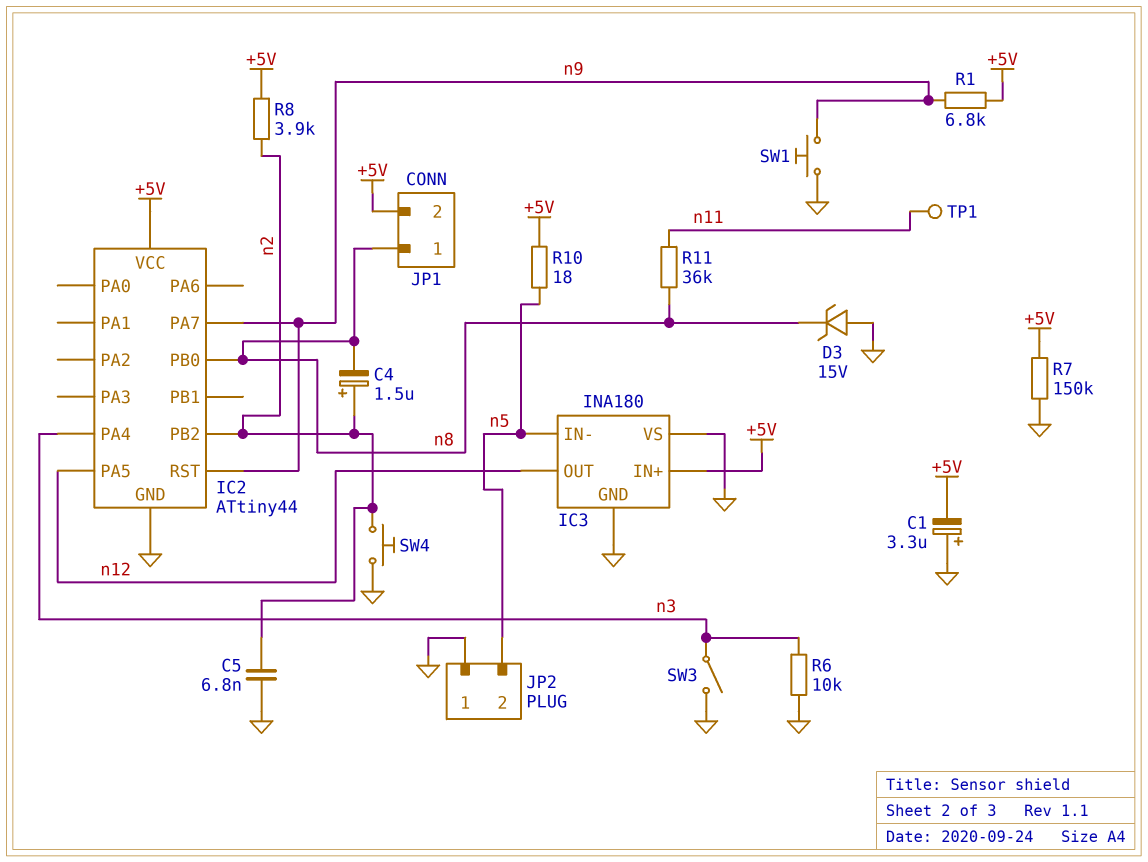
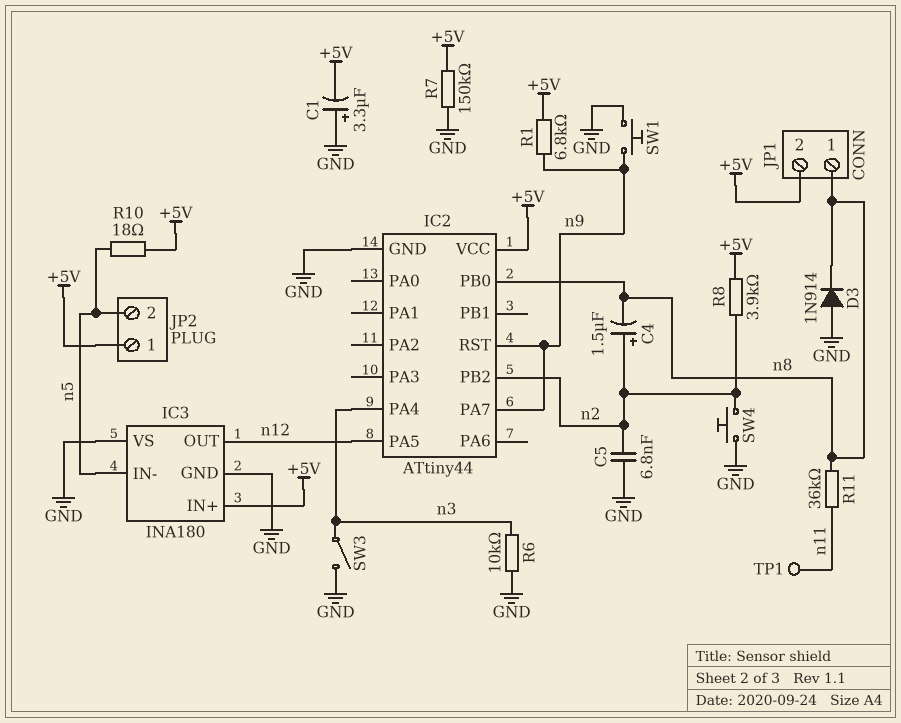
D3: zener 15V (A GND, K n8) -> diode 1N914 (A GND, K n8)
JP2 pin 1: GND -> +5V

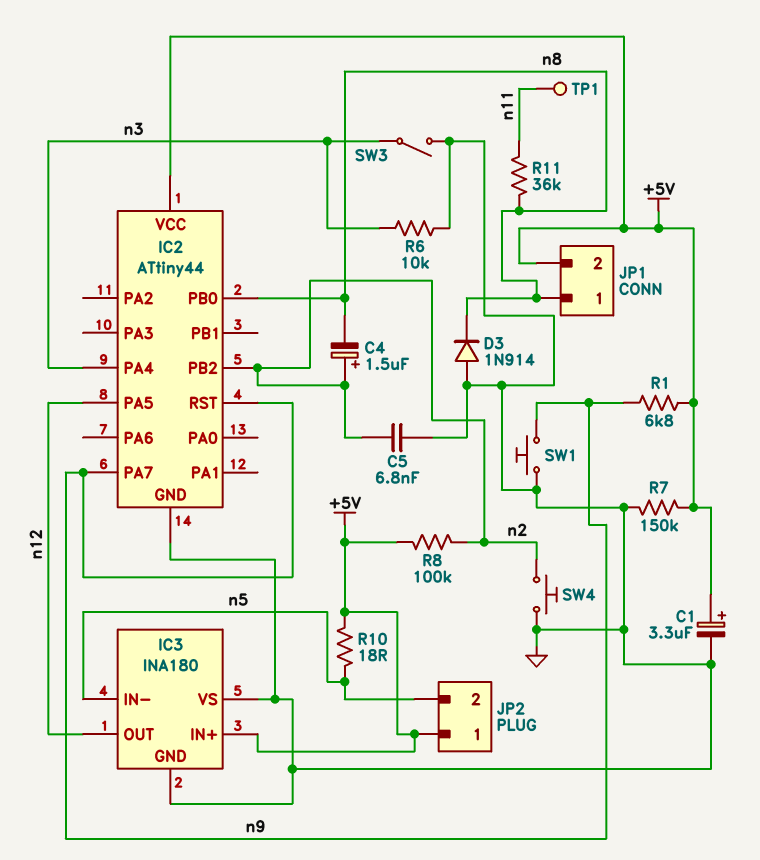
C1: 3.3uF (plus GND, minus +5V) -> 3.3uF (plus +5V, minus GND)
R8: 3.9k (+5V, n2) -> 100k (+5V, n2)

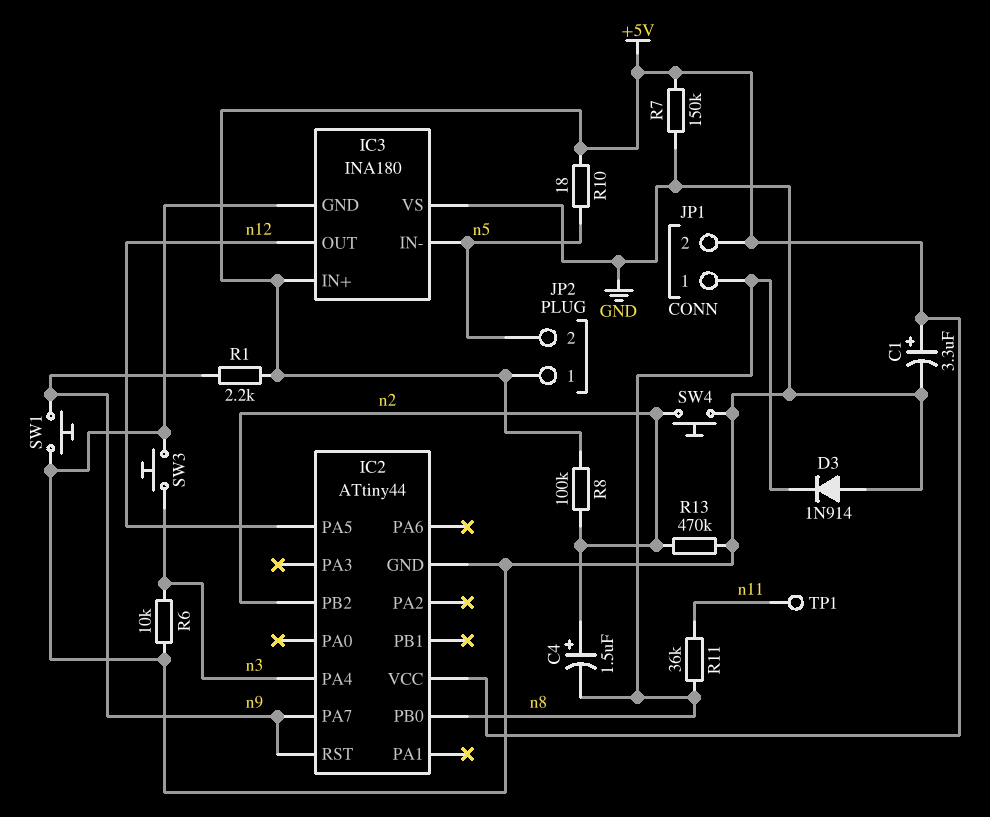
C5: 6.8nF (GND, n2) -> none
R1: 6.8k (+5V, n9) -> 2.2k (+5V, n9)
R13: none -> 470k (GND, n2)
SW3: switch (GND, n3) -> button (GND, n3)

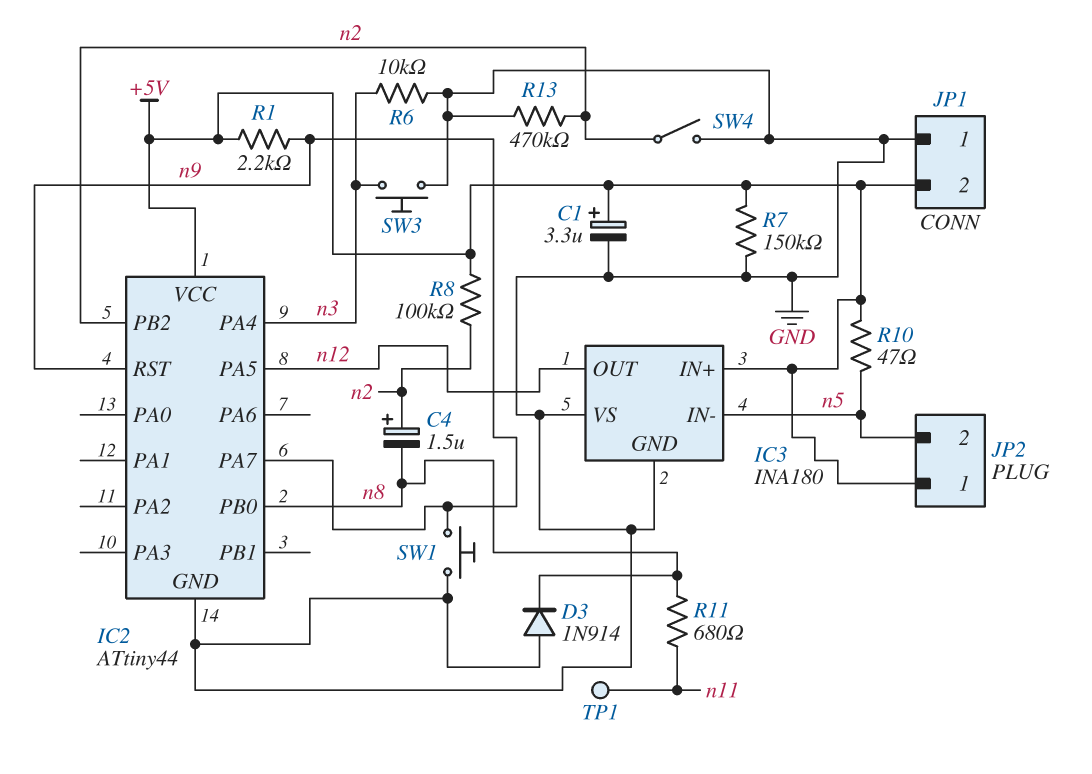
JP1 pin 1: n8 -> GND
R10: 18 (+5V, n5) -> 47 (+5V, n5)
R11: 36k (n8, n11) -> 680 (n8, n11)
SW4: button (GND, n2) -> switch (GND, n2)

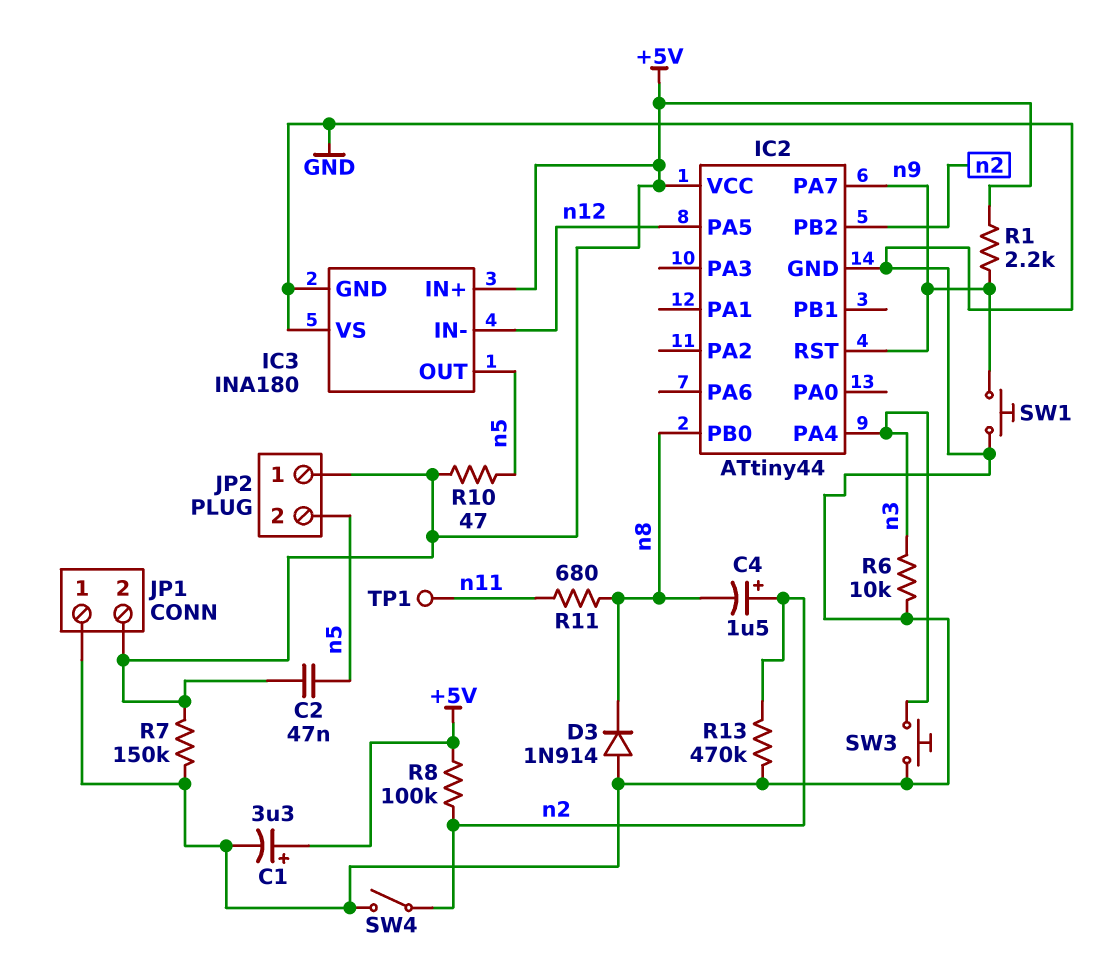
C2: none -> 47nF (+5V, n5)
IC3 pin IN-: n5 -> n12
IC3 pin OUT: n12 -> n5

